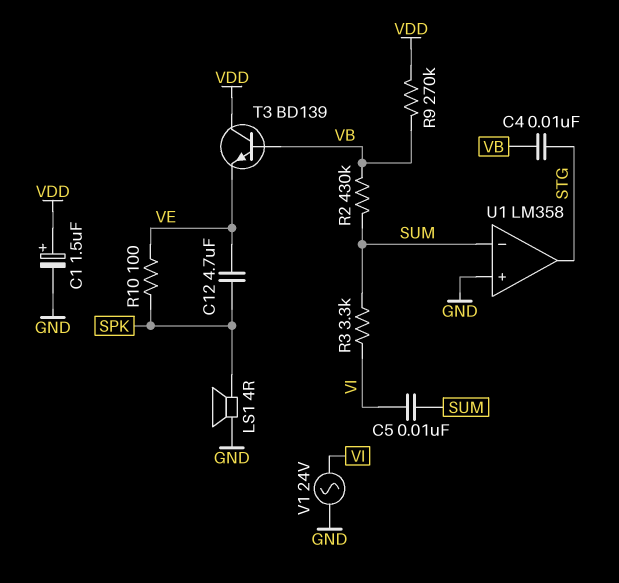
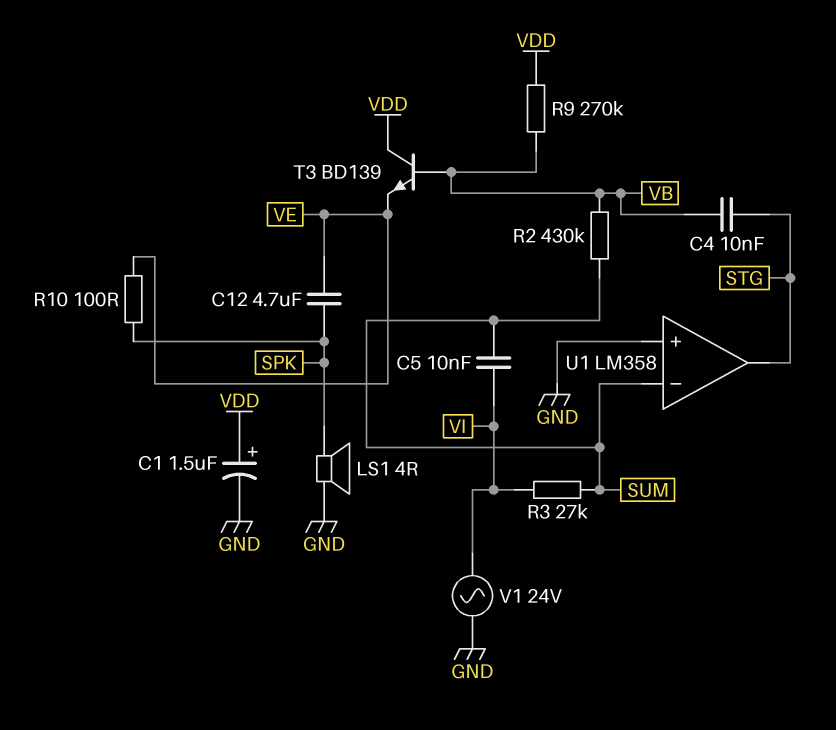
R3: 3.3k (SUM, VI) -> 27k (SUM, VI)

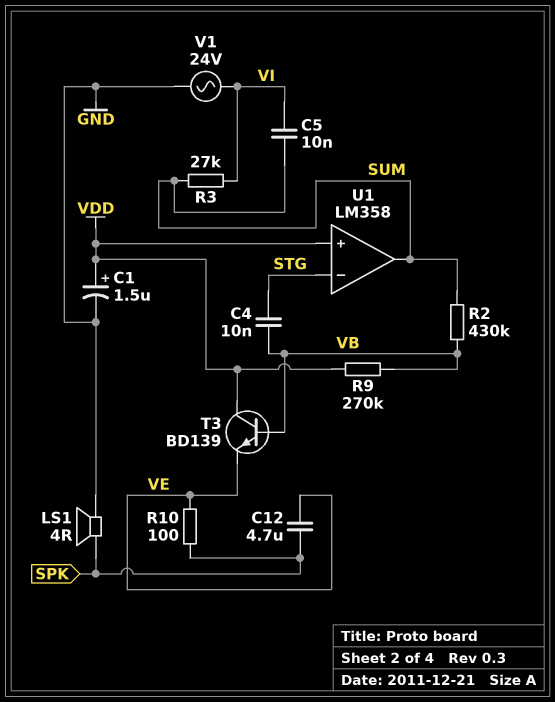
U1 pin in+: GND -> VDD
U1 pin in-: SUM -> STG
U1 pin out: STG -> SUM

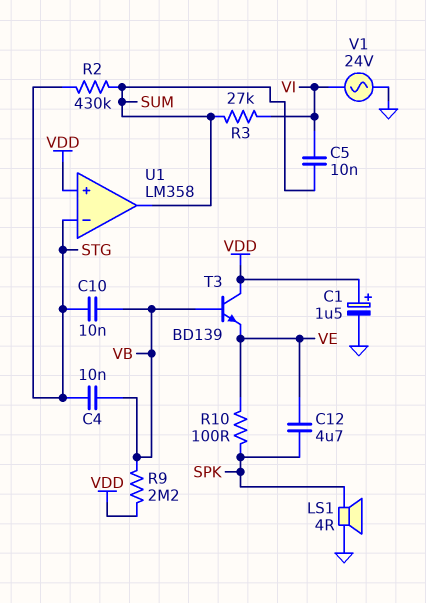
C10: none -> 10nF (STG, VB)
R2: 430k (SUM, VB) -> 430k (STG, SUM)
R9: 270k (VB, VDD) -> 2.2M (VB, VDD)

